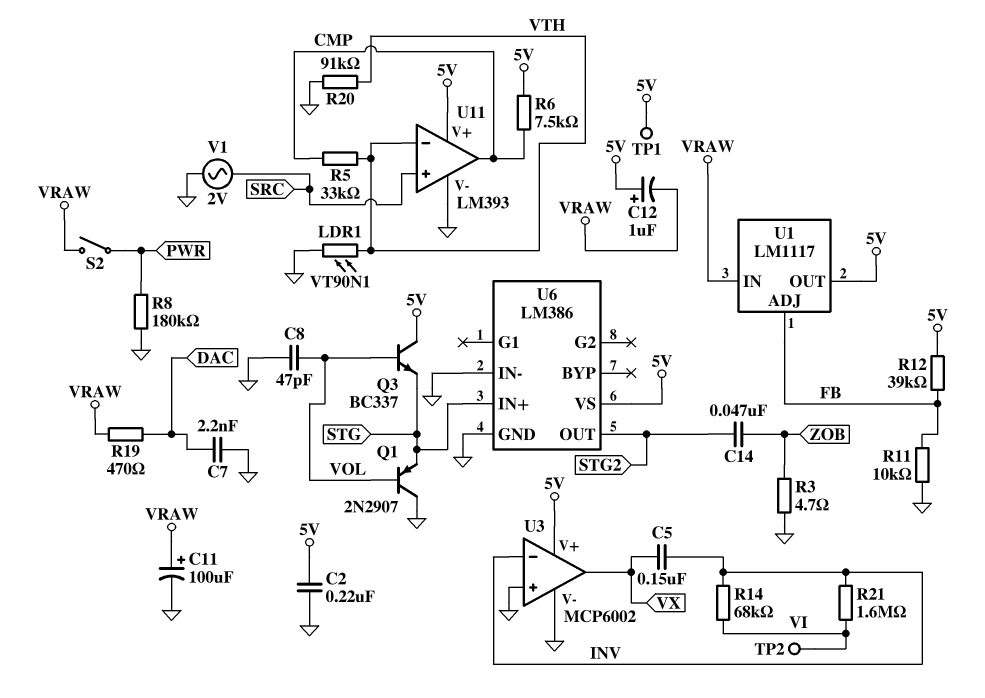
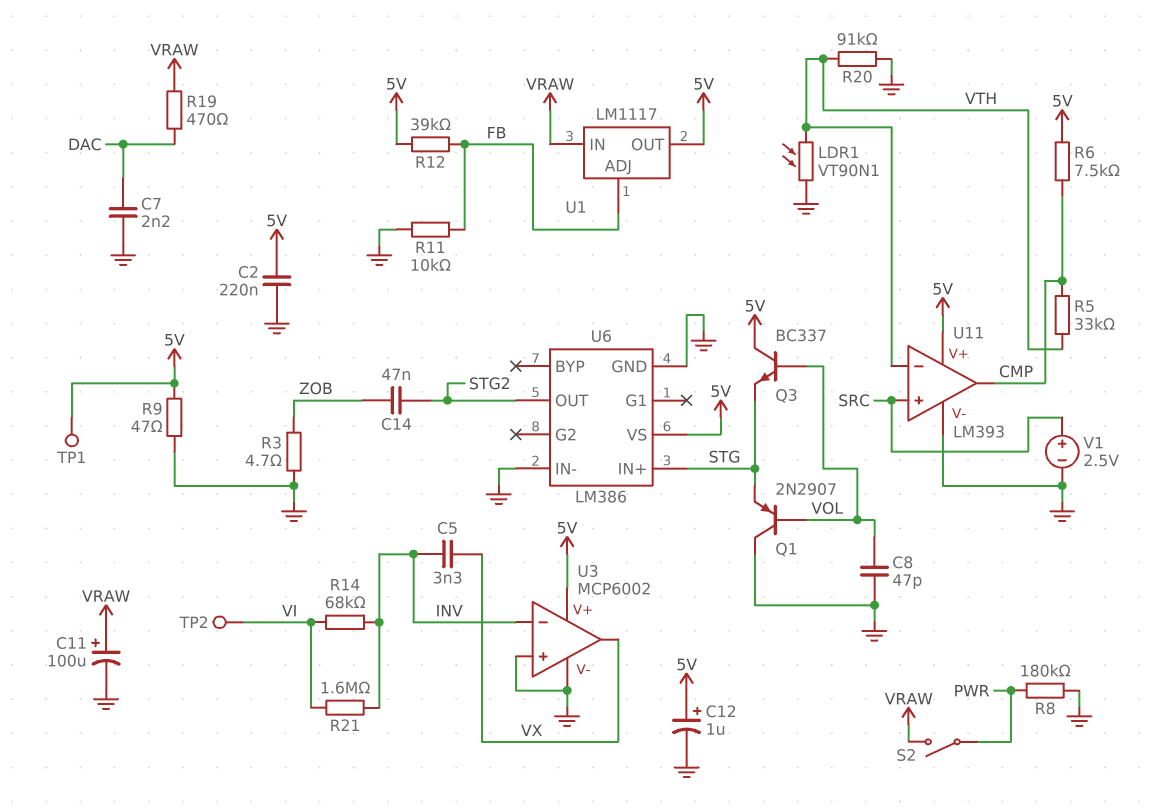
C5: 150nF (INV, VX) -> 3.3nF (INV, VX)
C12: 1uF (plus 5V, minus VRAW) -> 1uF (plus 5V, minus GND)
R9: none -> 47 (5V, GND)
V1: AC 2V (GND, SRC) -> 2.5V (plus SRC, minus GND)

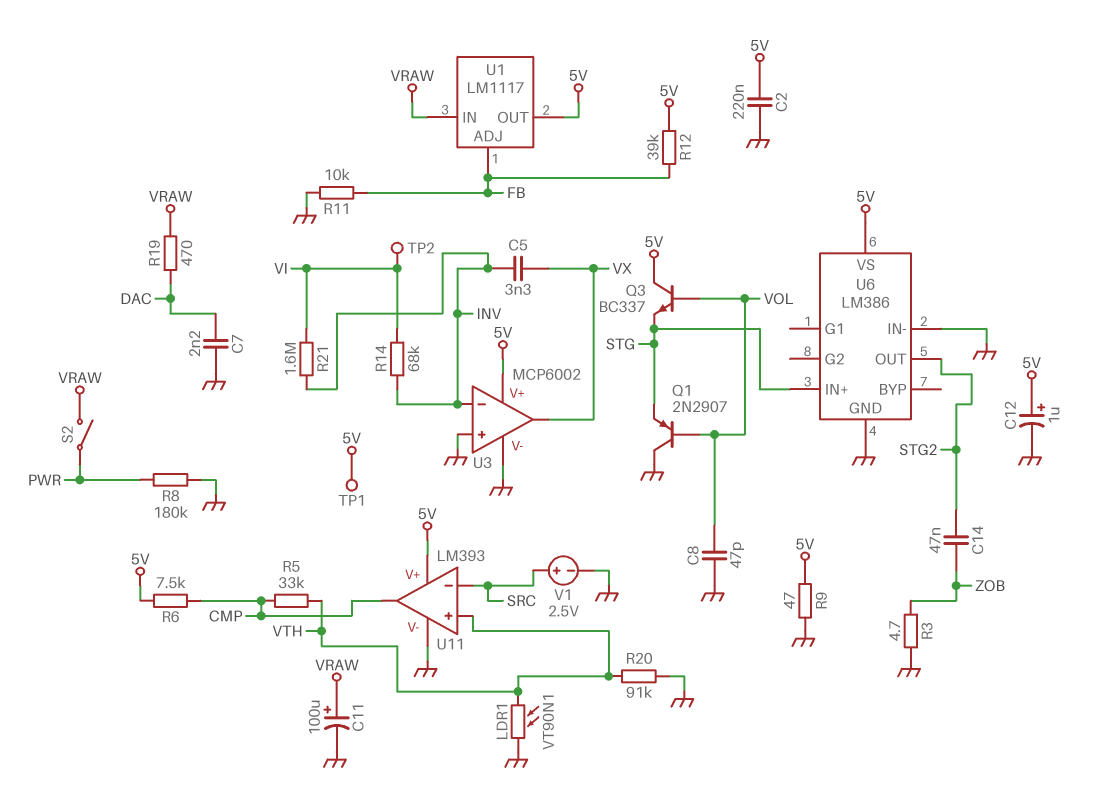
U11 pin in+: SRC -> VTH
U11 pin in-: VTH -> SRC

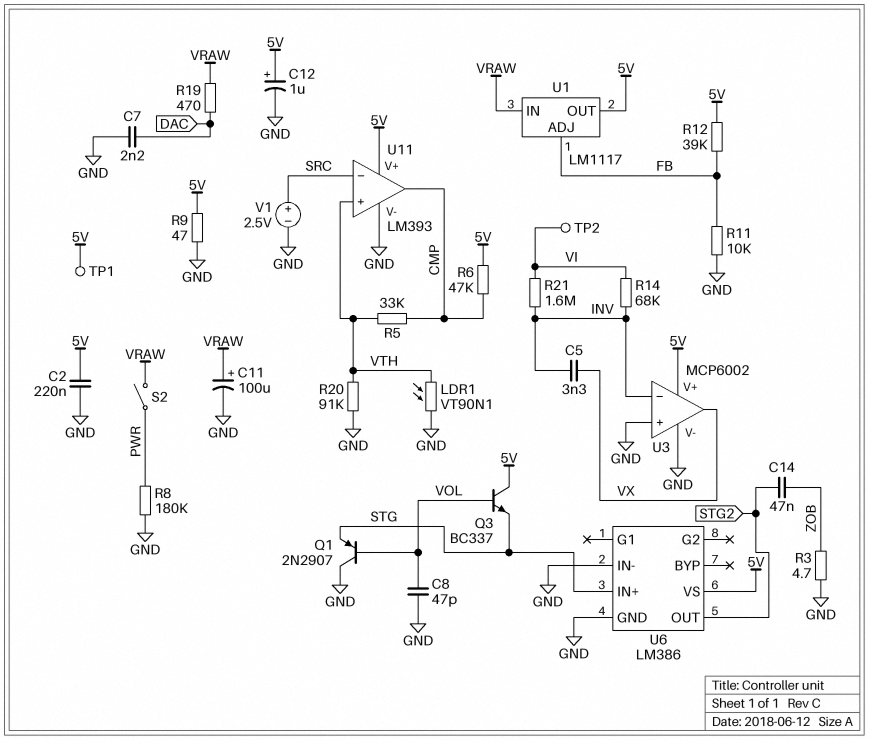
R6: 7.5k (5V, CMP) -> 47k (5V, CMP)

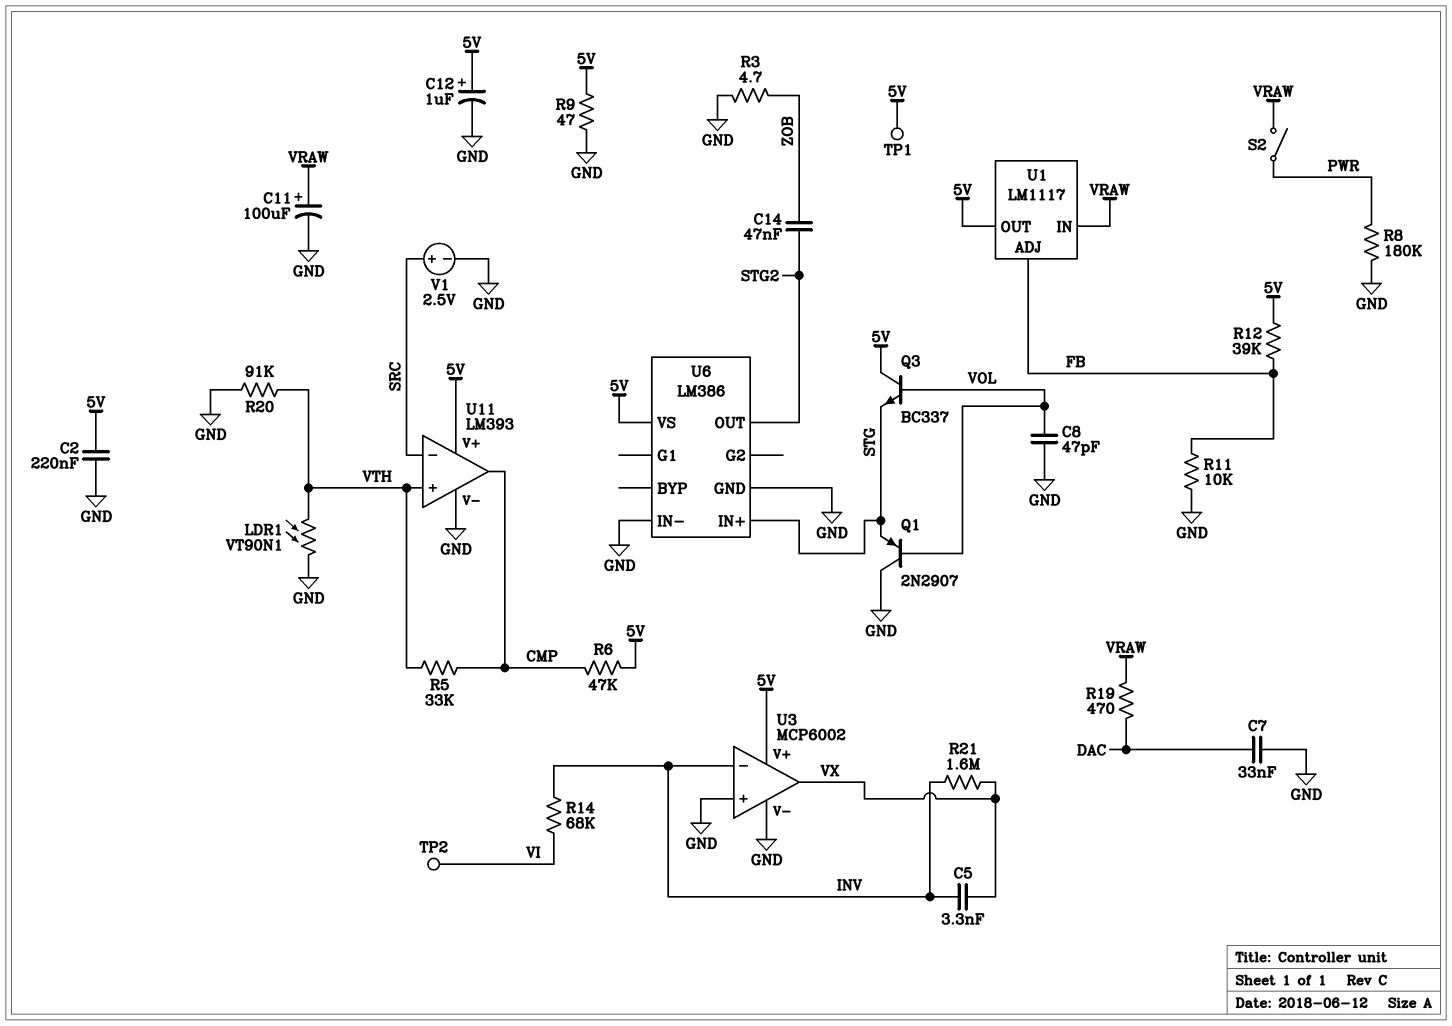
C7: 2.2nF (DAC, GND) -> 33nF (DAC, GND)
R21: 1.6M (INV, VI) -> 1.6M (INV, VX)

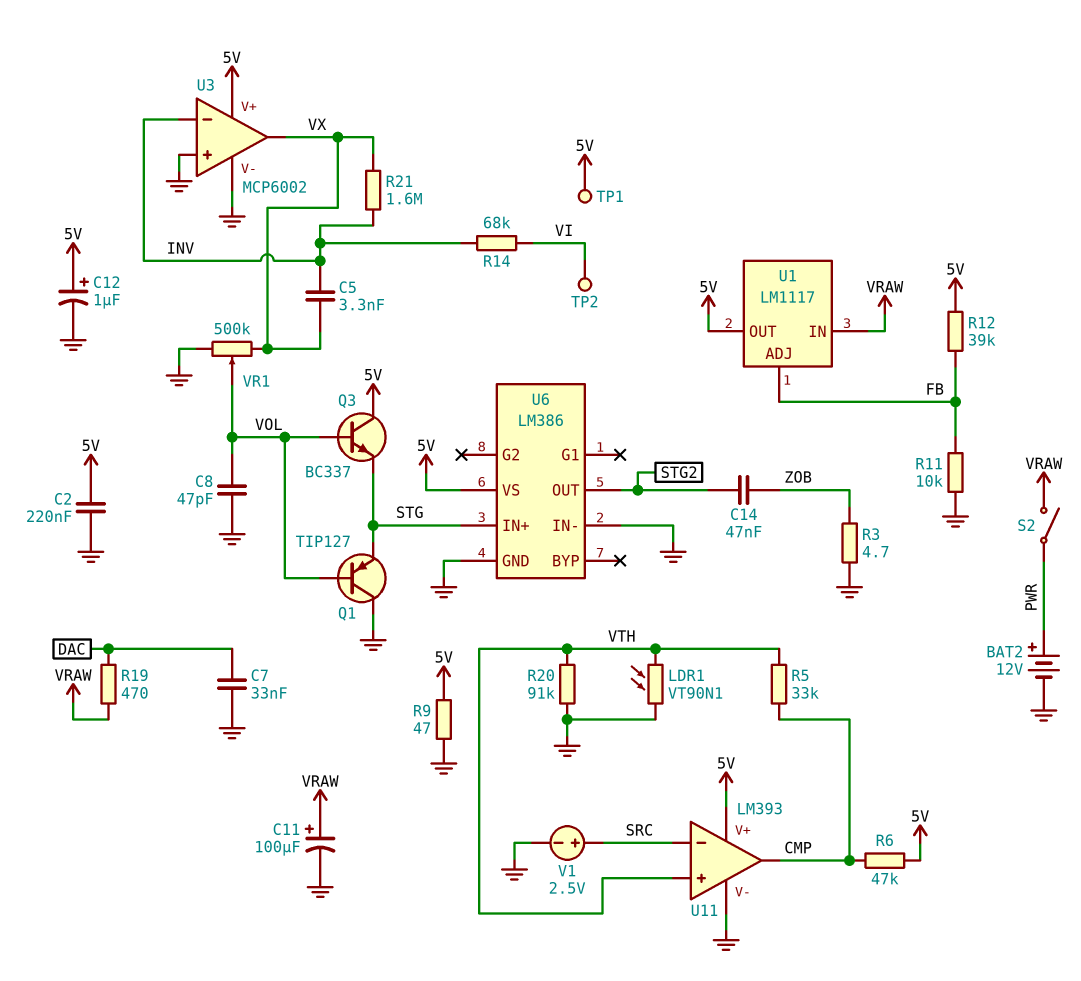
BAT2: none -> 12V (plus PWR, minus GND)
Q1: PNP 2N2907 (B VOL, C GND, E STG) -> PNP TIP127 (B VOL, C GND, E STG)
R8: 180k (GND, PWR) -> none
VR1: none -> 500k (GND, VX, wiper VOL)

